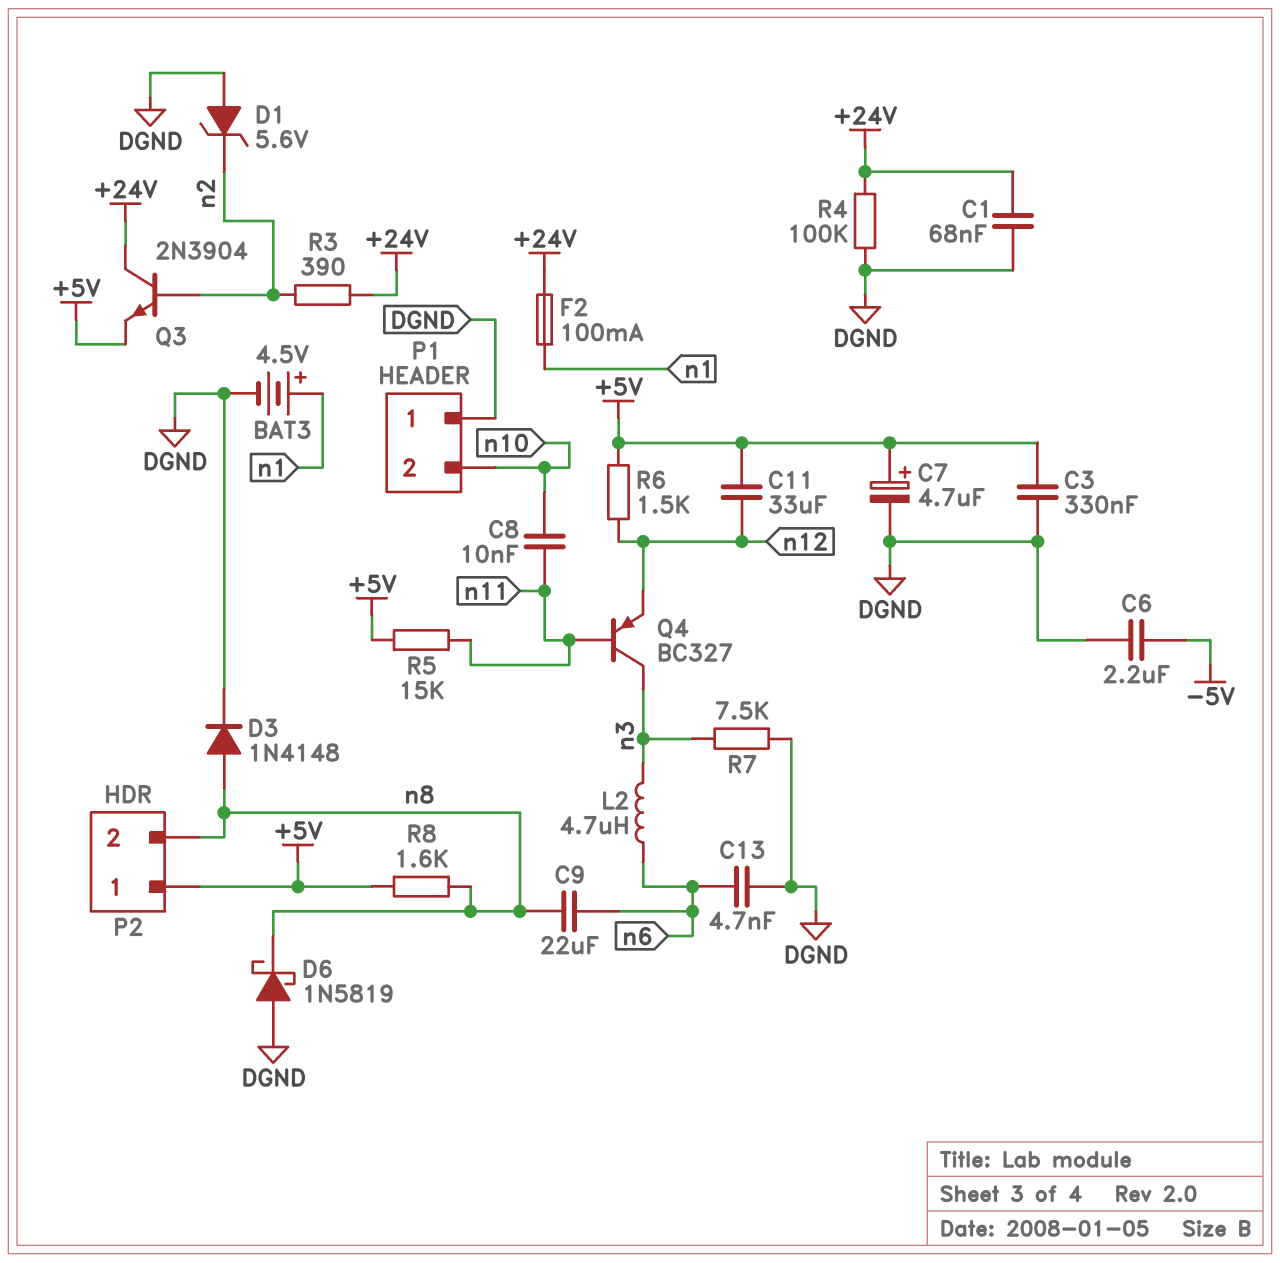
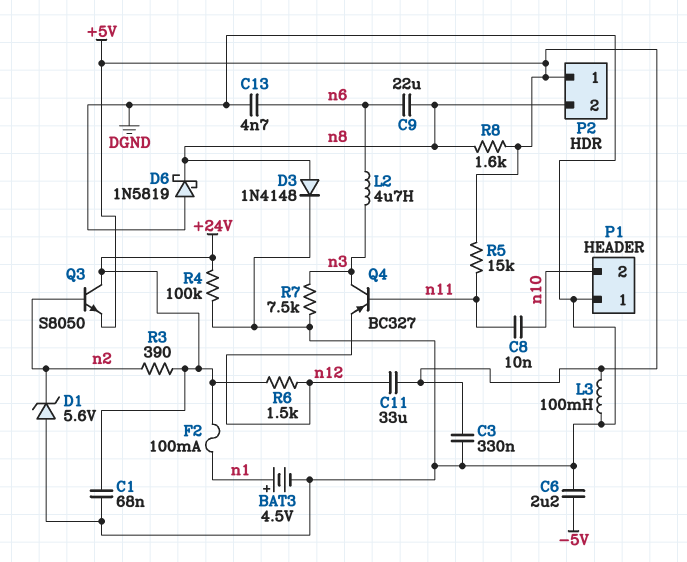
C7: 4.7uF (plus +5V, minus DGND) -> none
L3: none -> 100mH (+5V, DGND)
Q3: NPN 2N3904 (B n2, C +24V, E +5V) -> NPN S8050 (B n2, C +24V, E +5V)
R6: 1.5k (+5V, n12) -> 1.5k (+24V, n12)

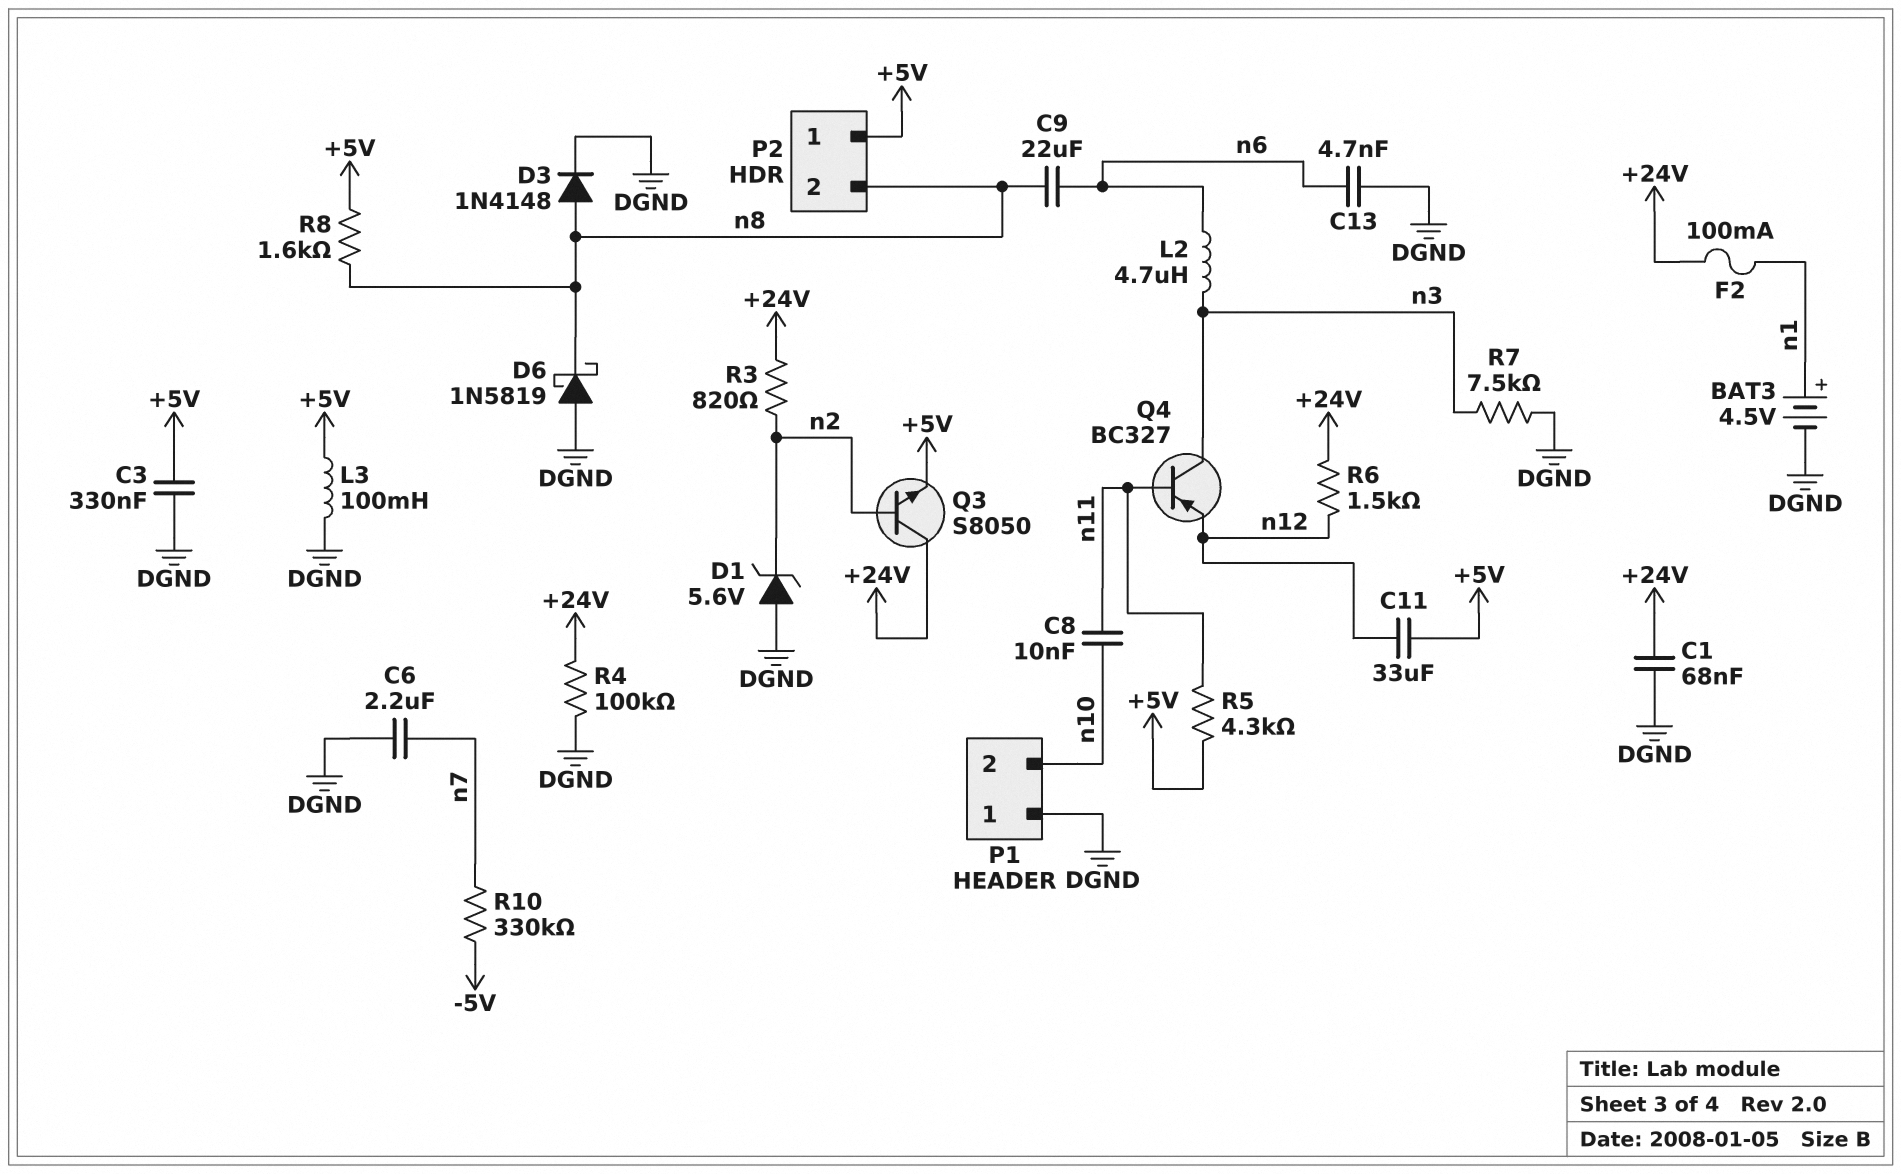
C6: 2.2uF (-5V, DGND) -> 2.2uF (DGND, n7)
R3: 390 (+24V, n2) -> 820 (+24V, n2)
R5: 15k (+5V, n11) -> 4.3k (+5V, n11)
R10: none -> 330k (-5V, n7)

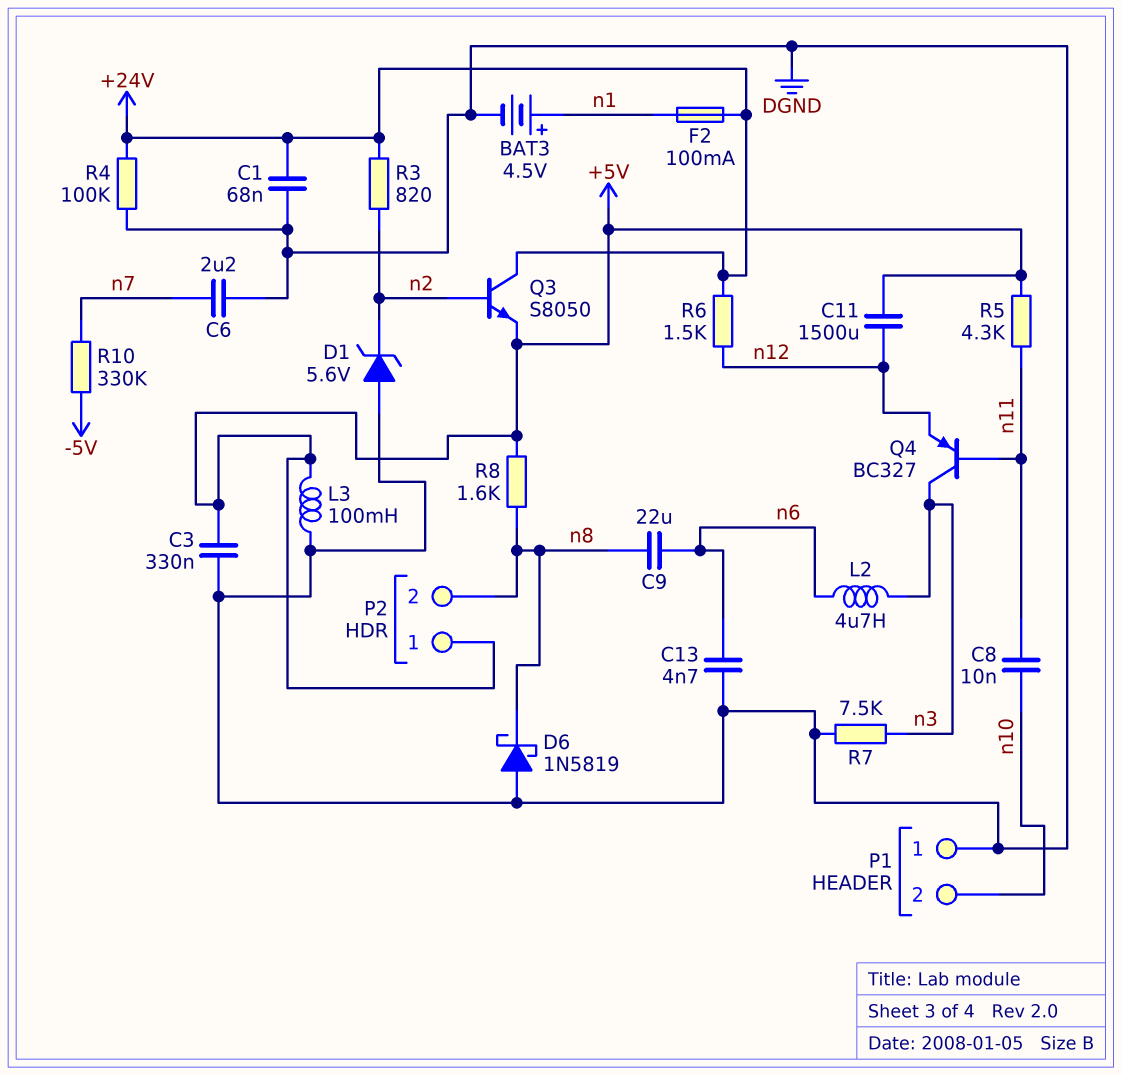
C11: 33uF (+5V, n12) -> 1500uF (+5V, n12)
D3: diode 1N4148 (A n8, K DGND) -> none

